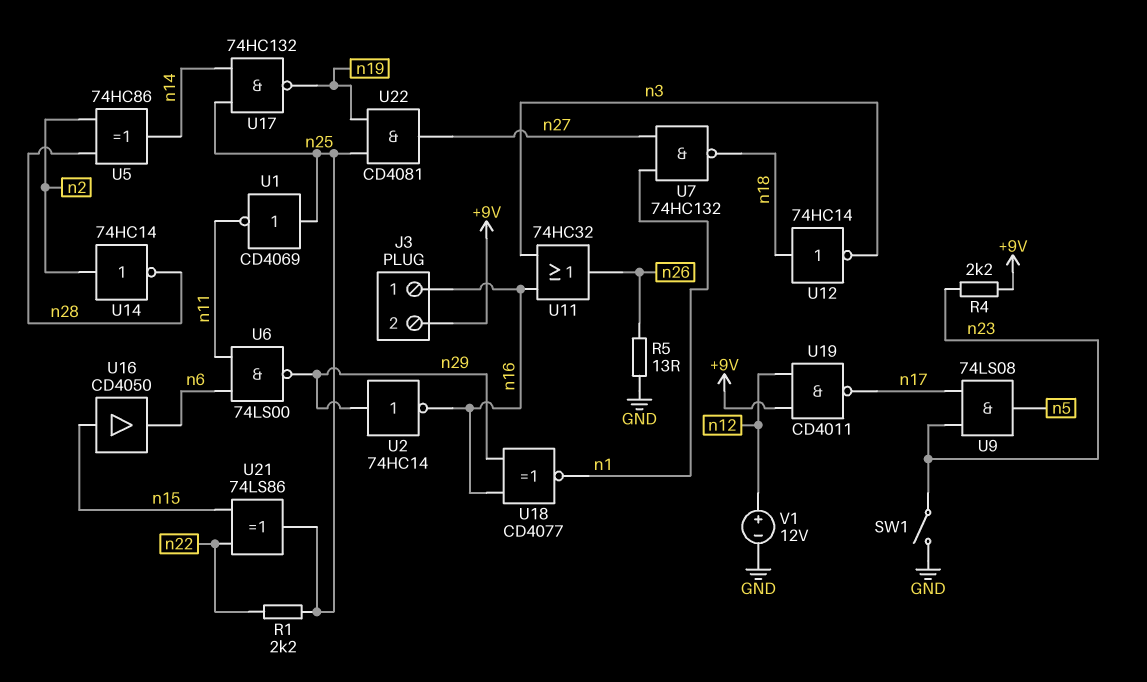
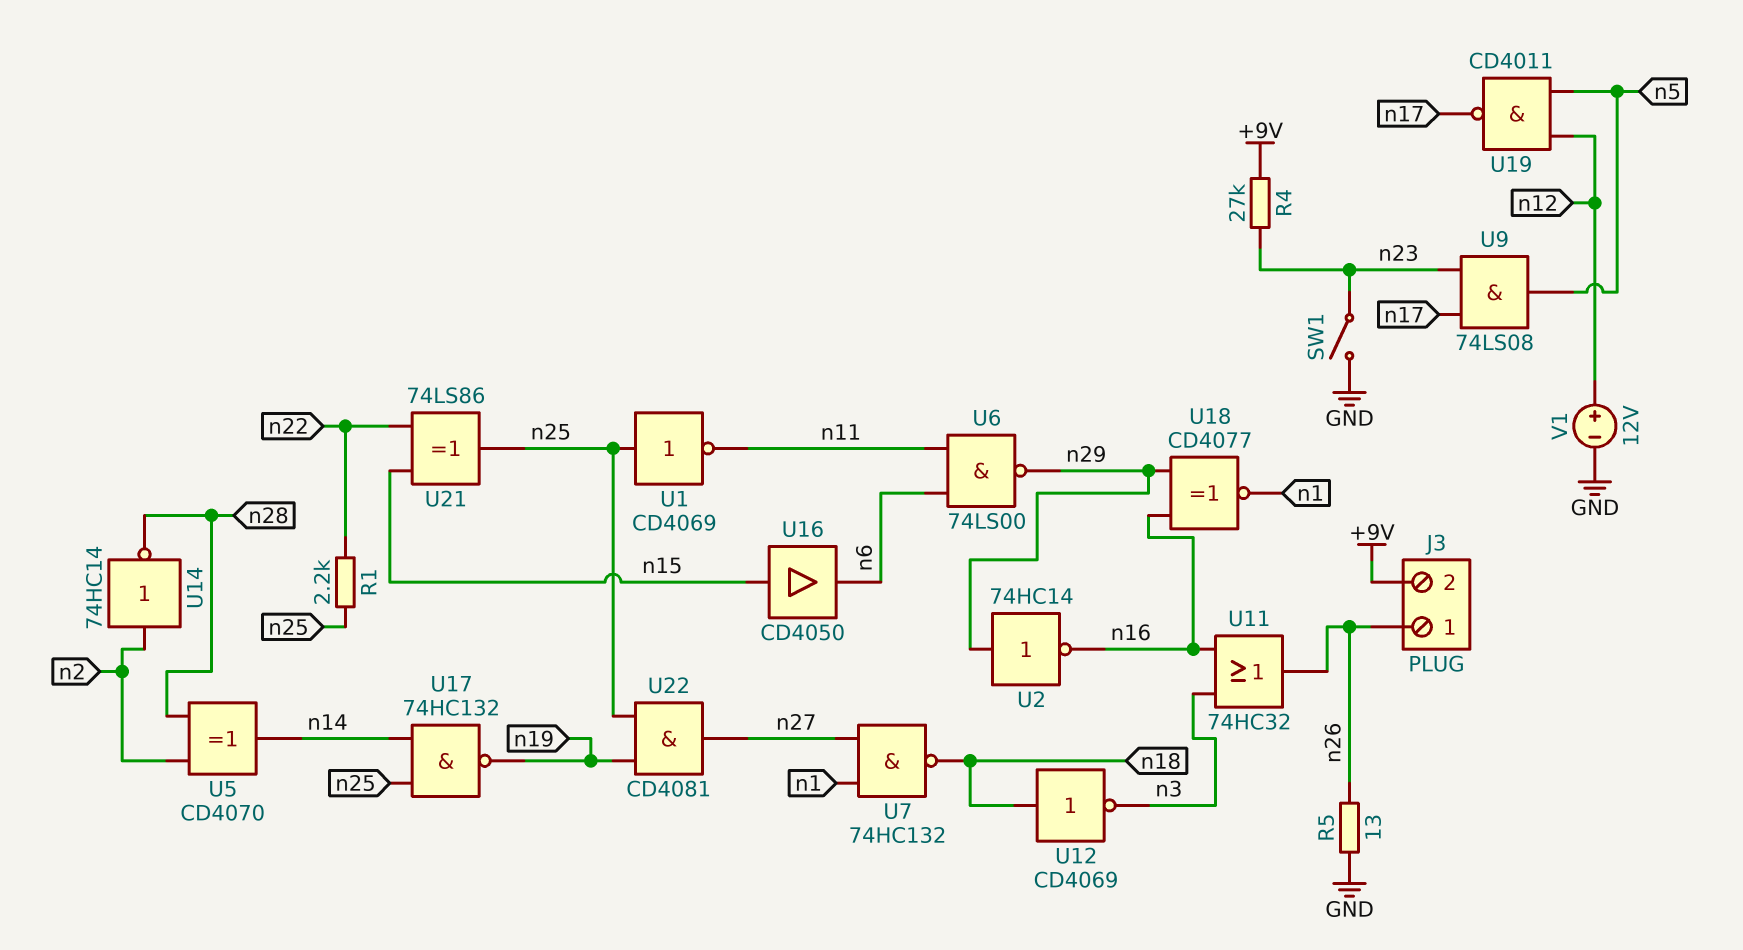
J3 pin 1: n16 -> n26
R4: 2.2k (+9V, n23) -> 27k (+9V, n23)
U5: XOR 74HC86 (in n2, in n28, out n14) -> XOR CD4070 (in n2, in n28, out n14)
U12: NOT 74HC14 (in n18, out n3) -> NOT CD4069 (in n18, out n3)
U19: NAND CD4011 (in +9V, in n12, out n17) -> NAND CD4011 (in n5, in n12, out n17)

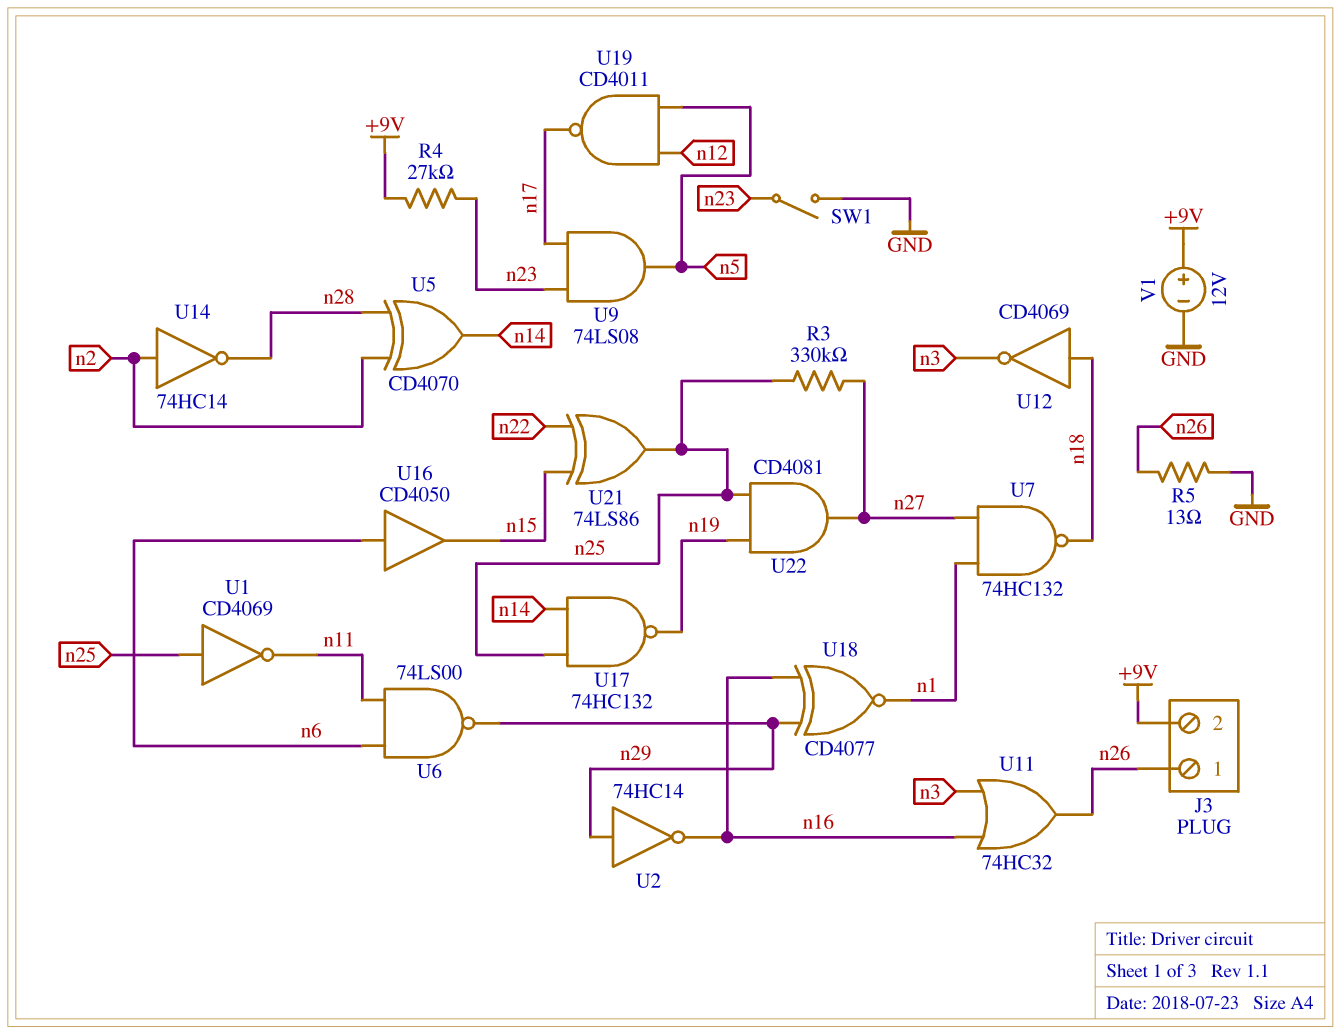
R1: 2.2k (n22, n25) -> none
R3: none -> 330k (n25, n27)
U16: buffer CD4050 (in n15, out n6) -> buffer CD4050 (in n6, out n15)
V1: 12V (plus n12, minus GND) -> 12V (plus +9V, minus GND)

